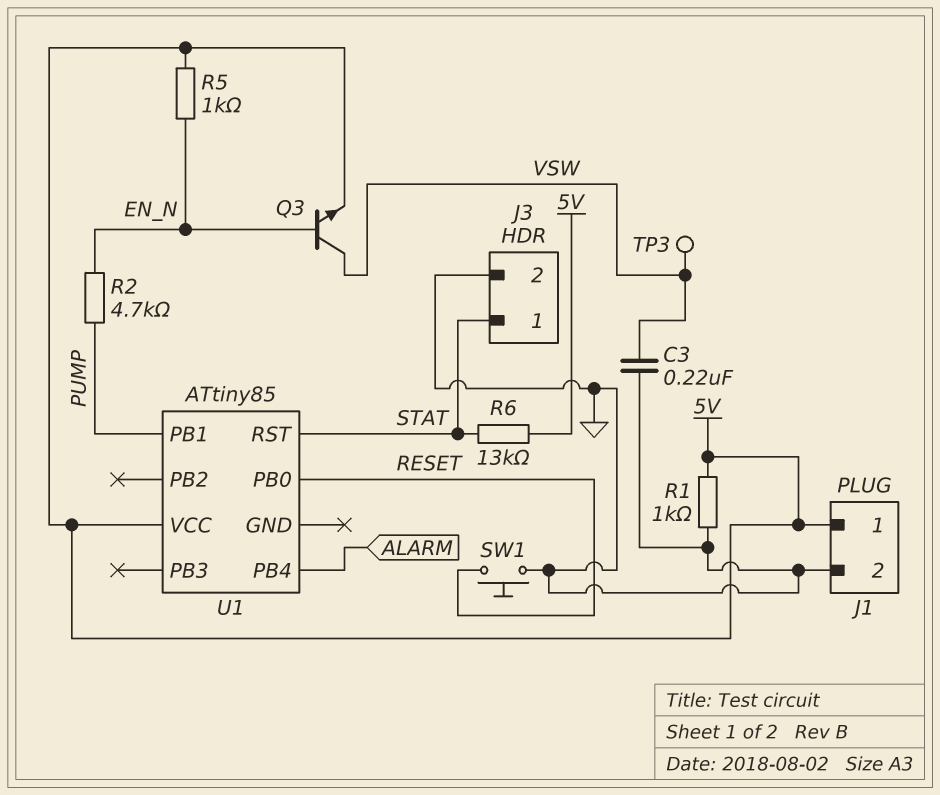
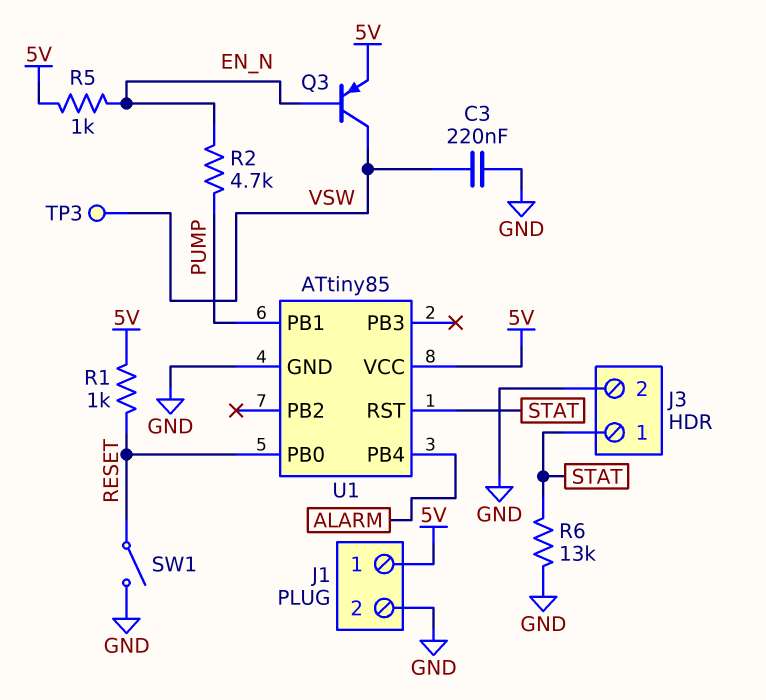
Q3: NPN (B EN_N, C VSW, E 5V) -> PNP (B EN_N, C VSW, E 5V)
R1: 1k (5V, GND) -> 1k (5V, RESET)
R6: 13k (5V, STAT) -> 13k (GND, STAT)
SW1: button (GND, RESET) -> switch (GND, RESET)
U1 pin GND: none -> GND

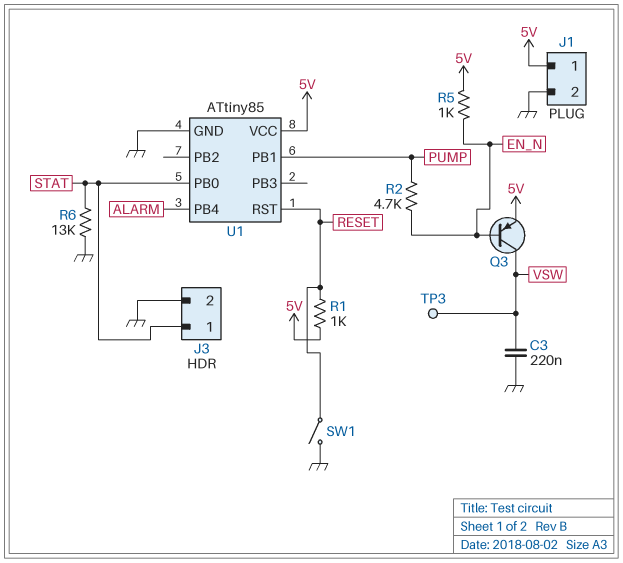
U1 pin PB0: RESET -> STAT
U1 pin RST: STAT -> RESET

